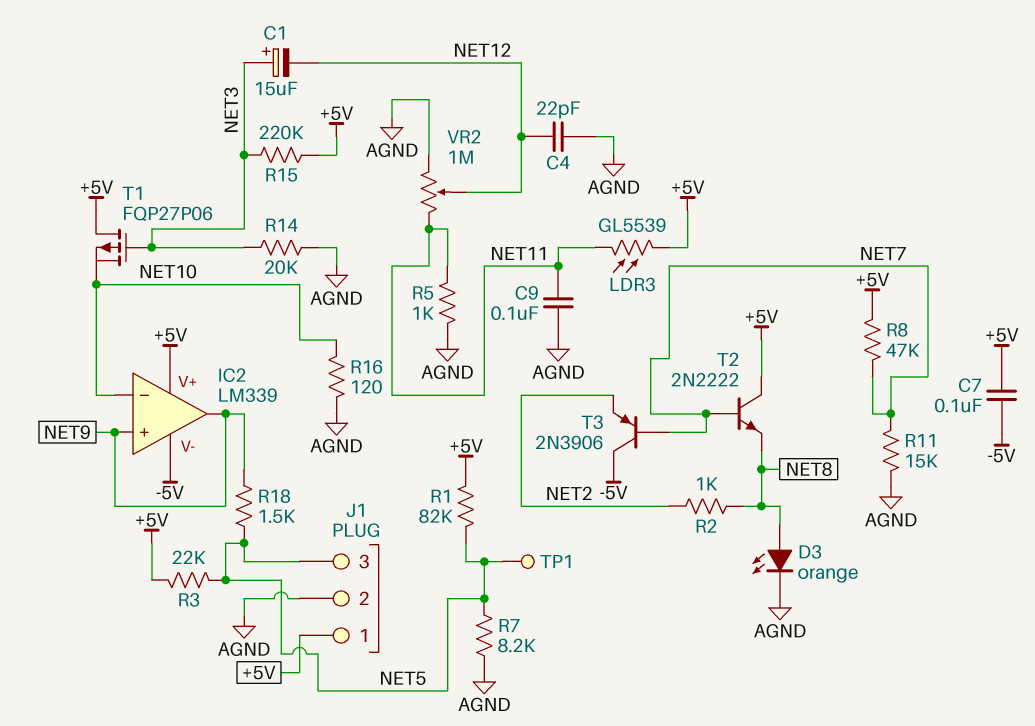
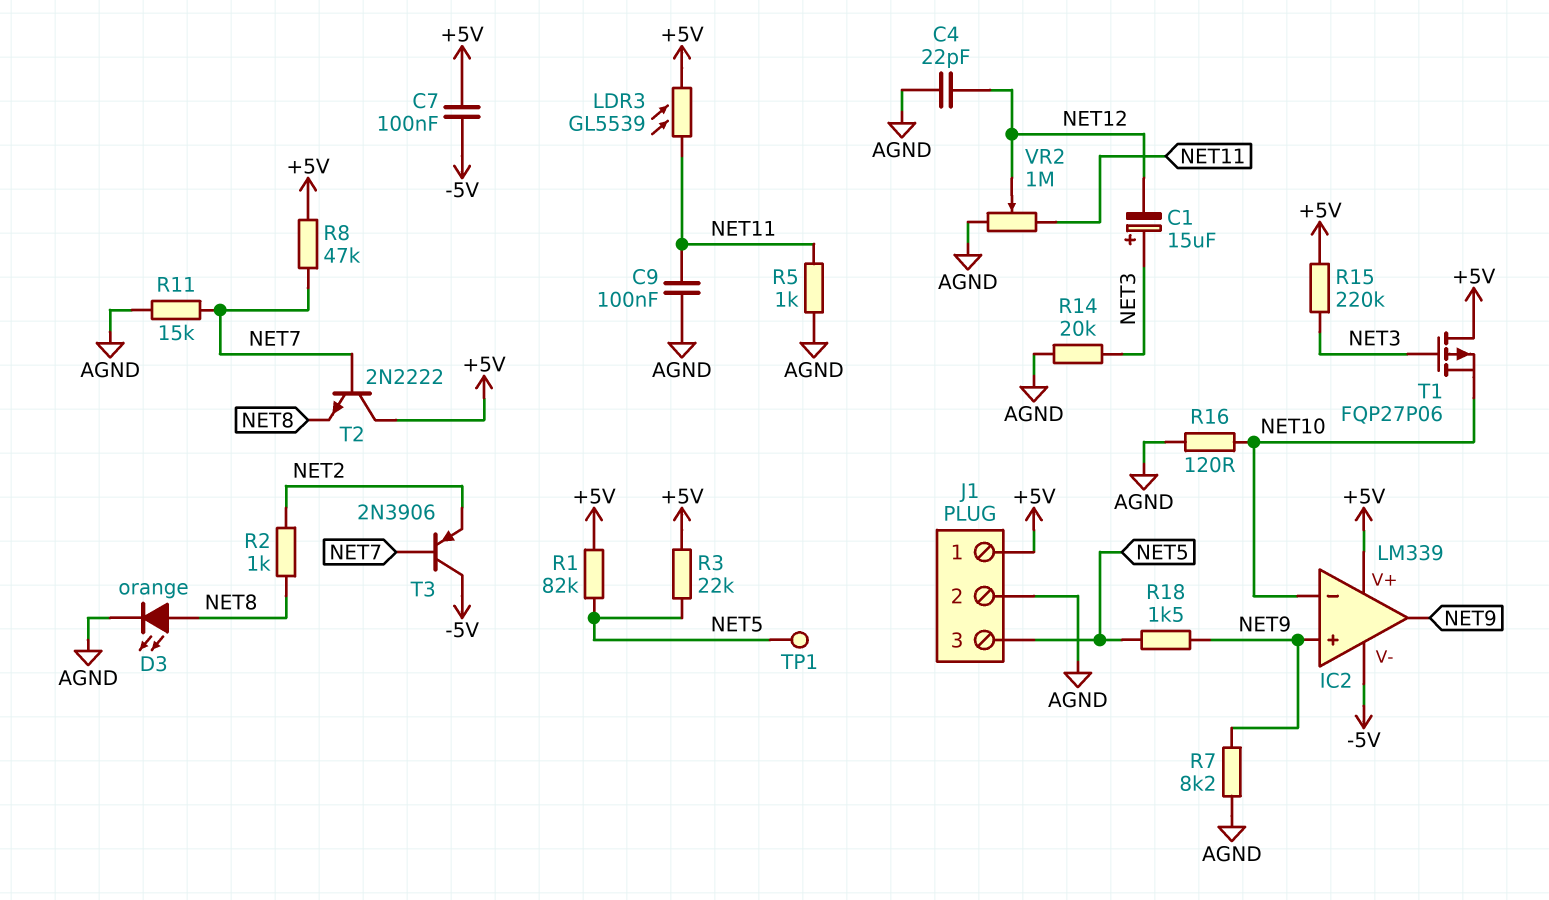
R7: 8.2k (AGND, NET5) -> 8.2k (AGND, NET9)

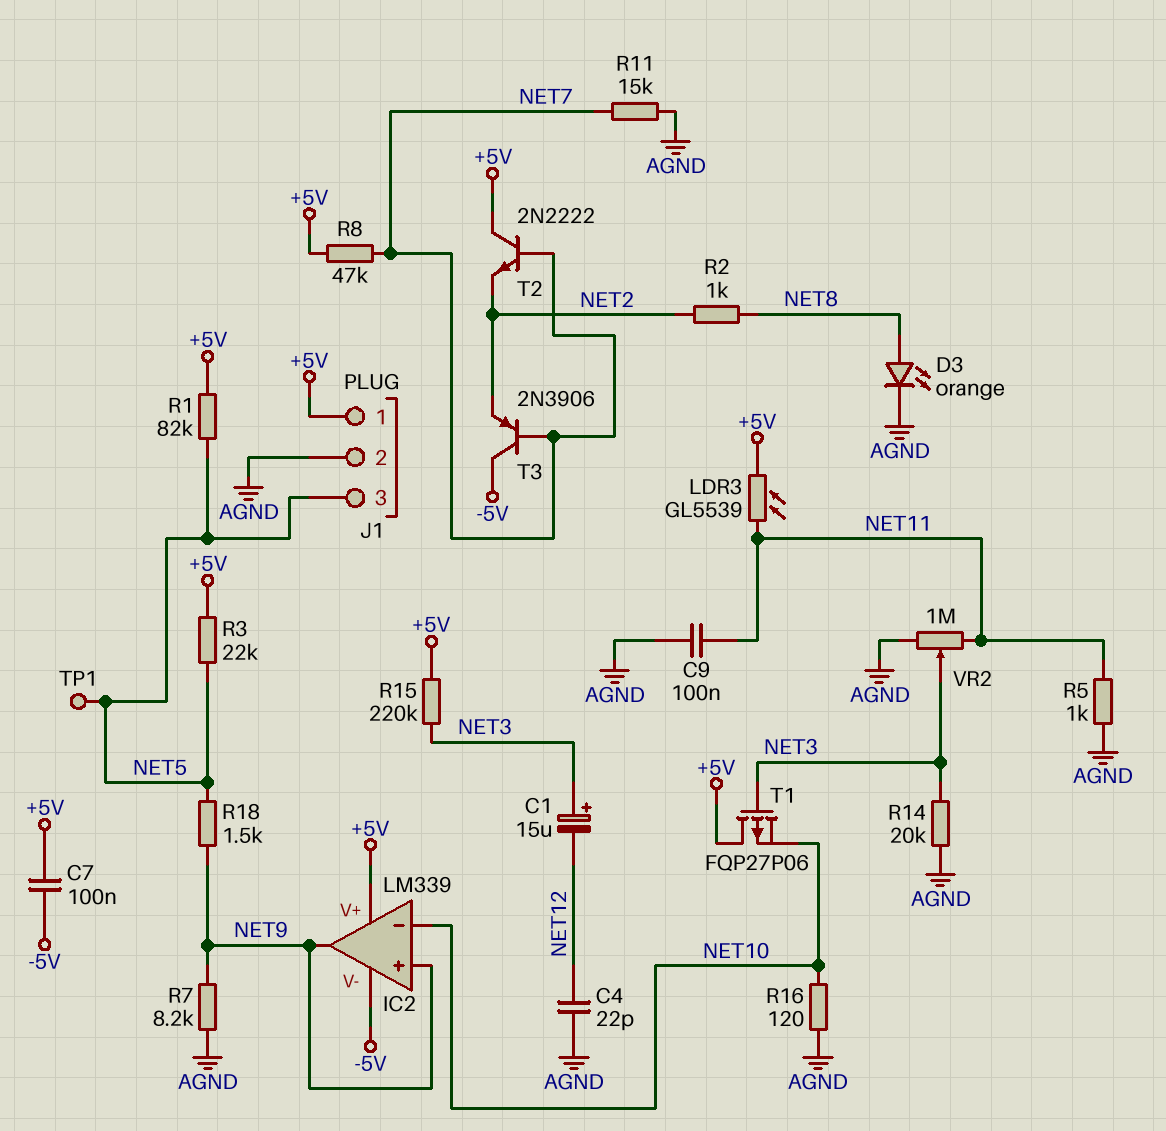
T2: NPN 2N2222 (B NET7, C +5V, E NET8) -> NPN 2N2222 (B NET7, C +5V, E NET2)
VR2: 1M (AGND, NET11, wiper NET12) -> 1M (AGND, NET11, wiper NET3)

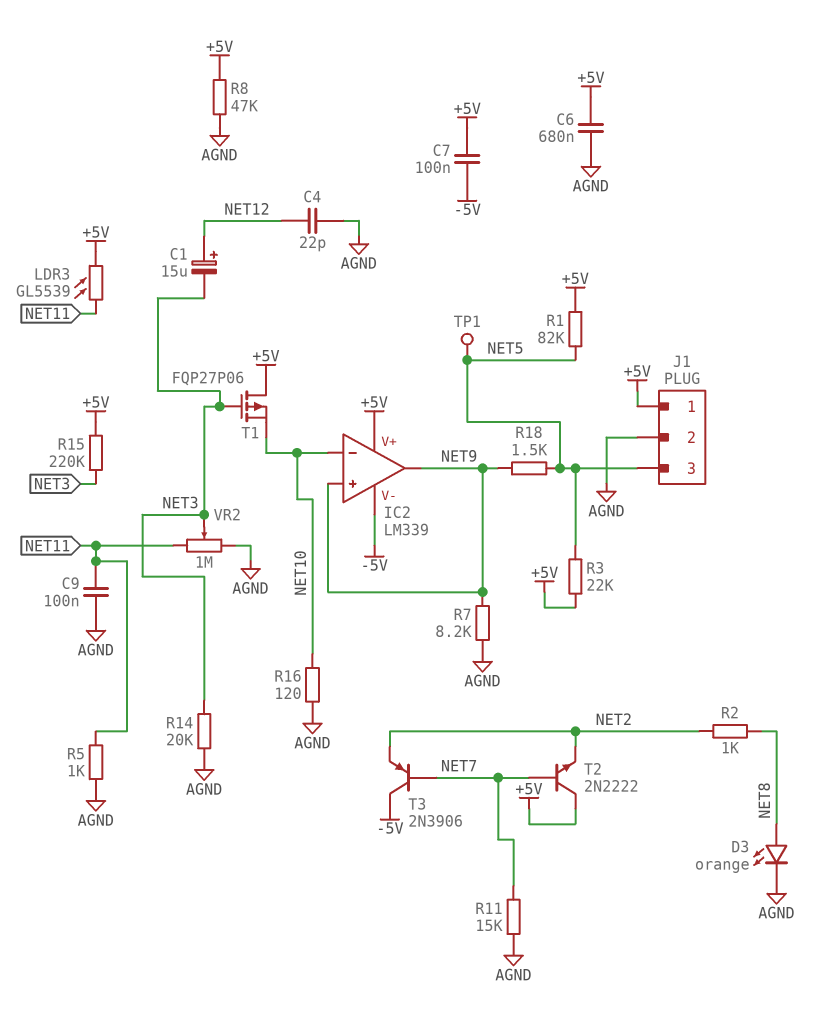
C1: 15uF (plus NET3, minus NET12) -> 15uF (plus NET12, minus NET3)
C6: none -> 680nF (+5V, AGND)
R8: 47k (+5V, NET7) -> 47k (+5V, AGND)

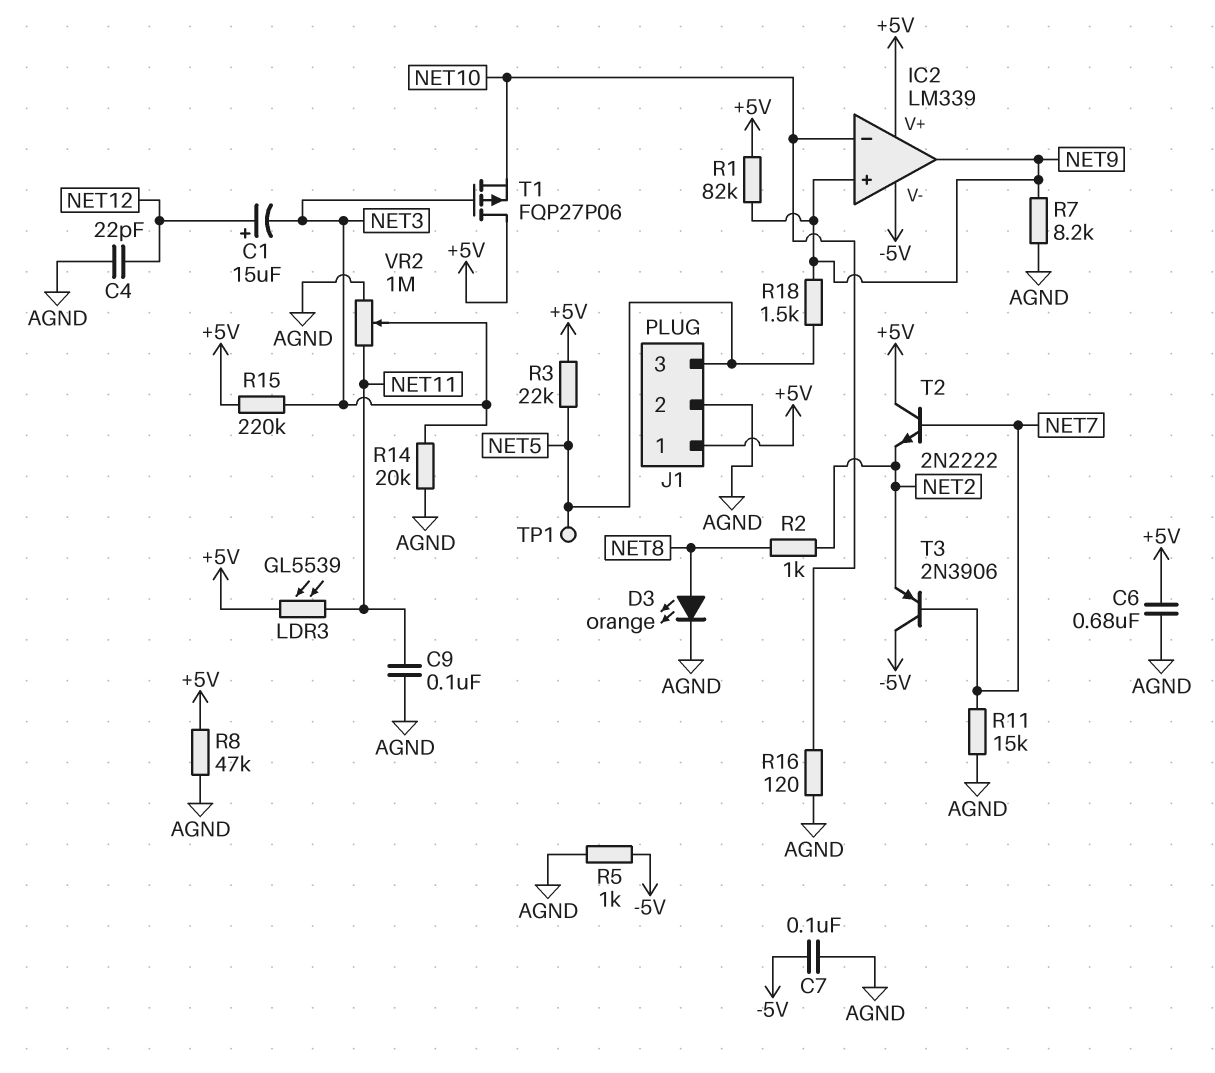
C7: 100nF (+5V, -5V) -> 100nF (-5V, AGND)
R1: 82k (+5V, NET5) -> 82k (+5V, NET9)
R5: 1k (AGND, NET11) -> 1k (-5V, AGND)

